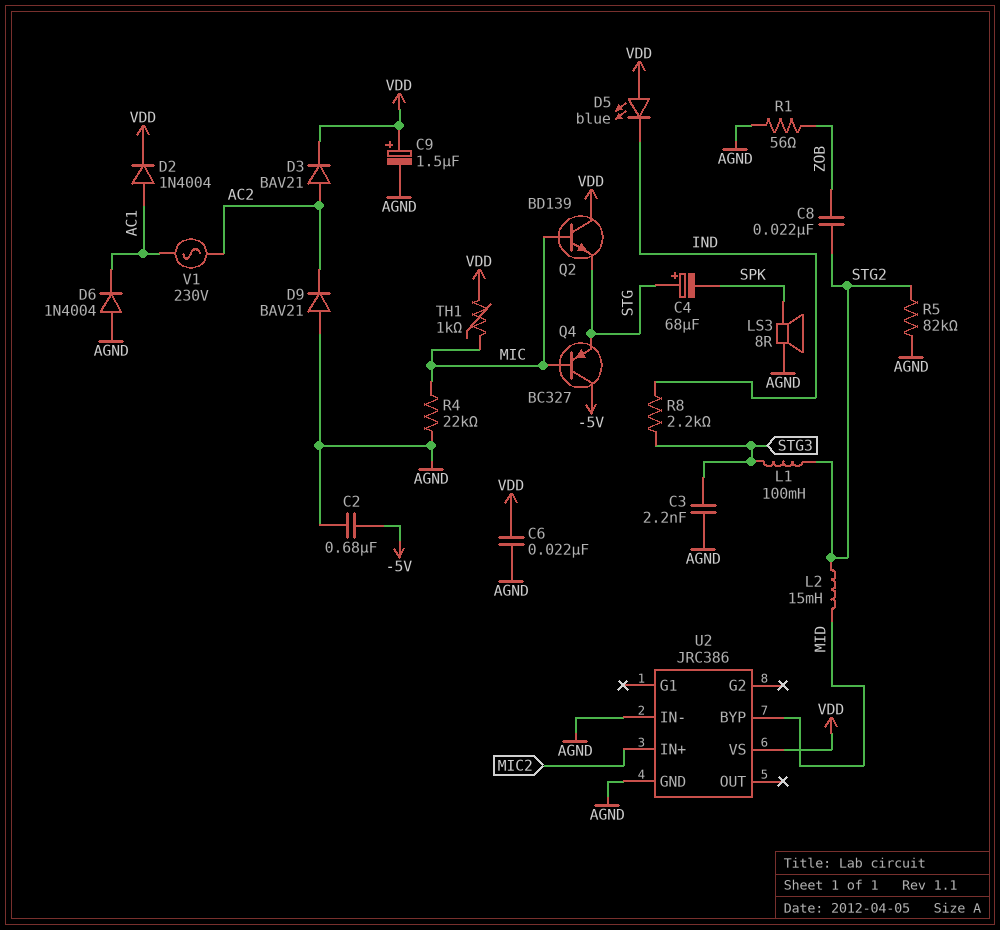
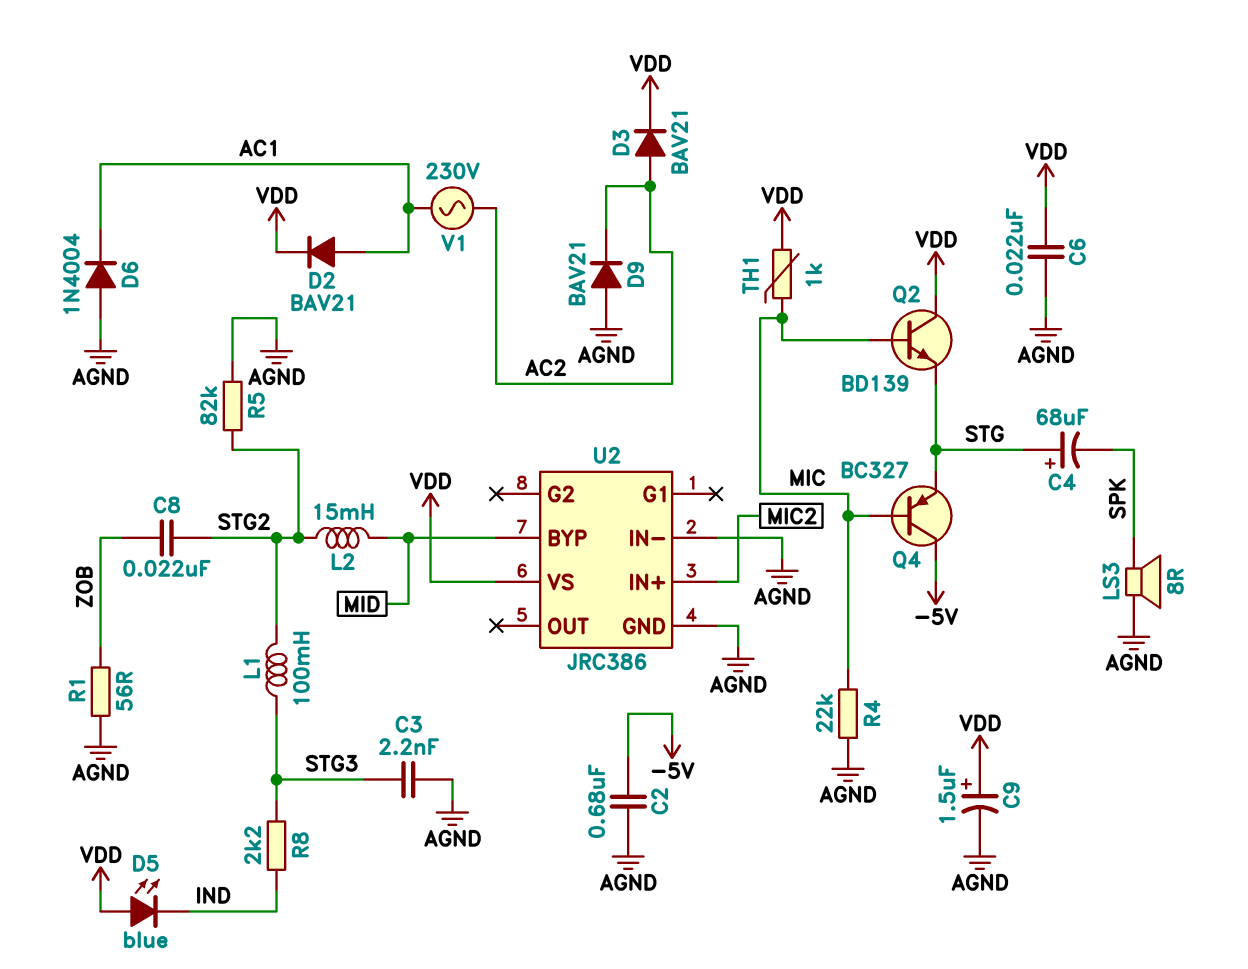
D2: diode 1N4004 (A AC1, K VDD) -> diode BAV21 (A AC1, K VDD)

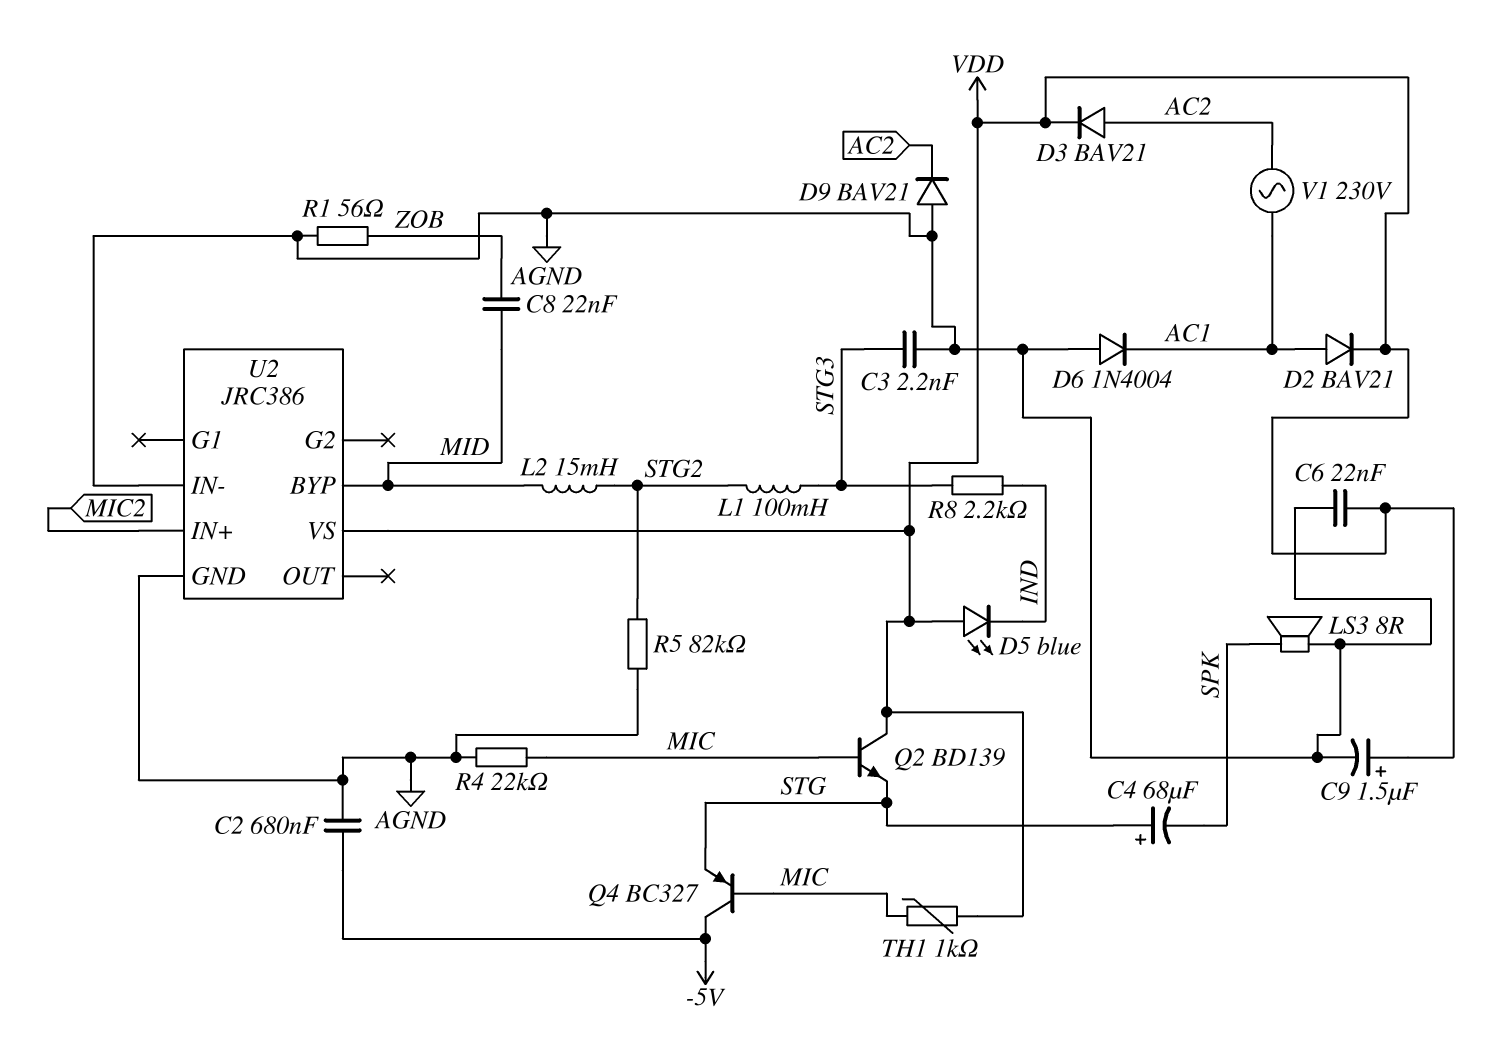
C8: 22nF (STG2, ZOB) -> 22nF (MID, ZOB)

